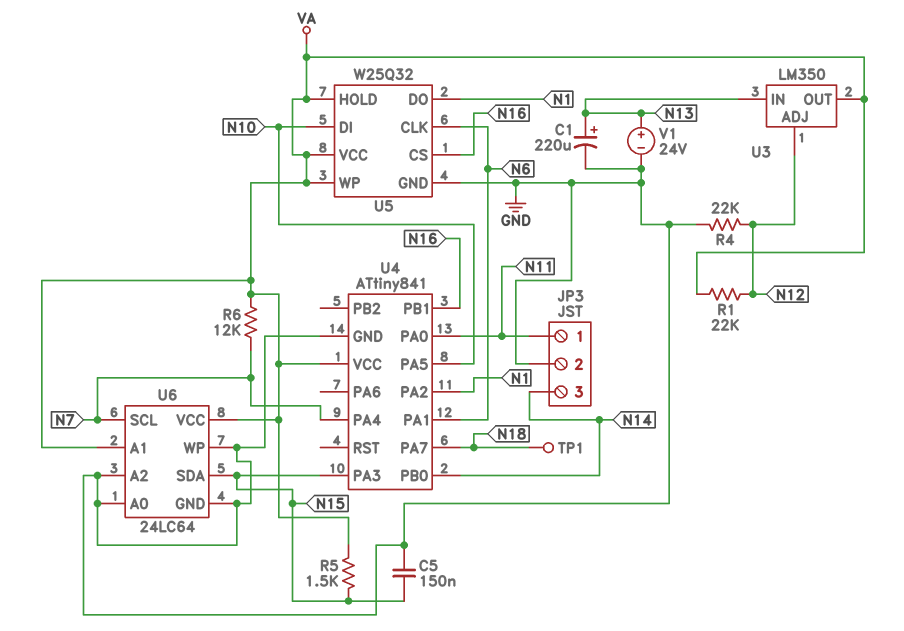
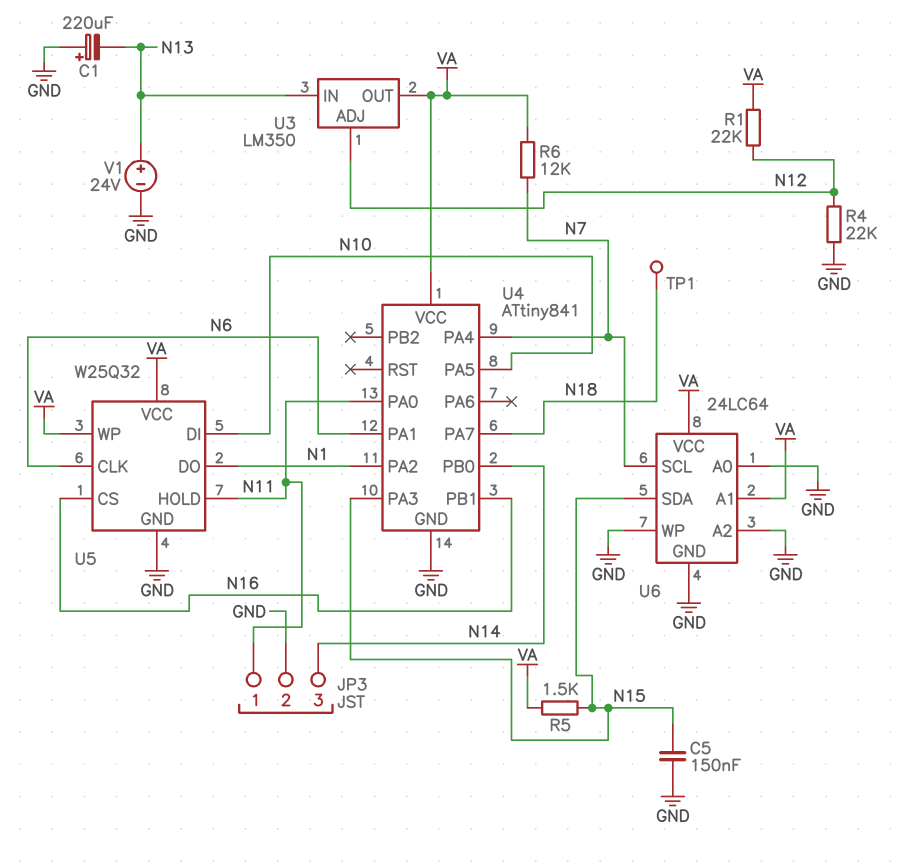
C1: 220uF (plus N13, minus GND) -> 220uF (plus GND, minus N13)
U5 pin HOLD: VA -> N11

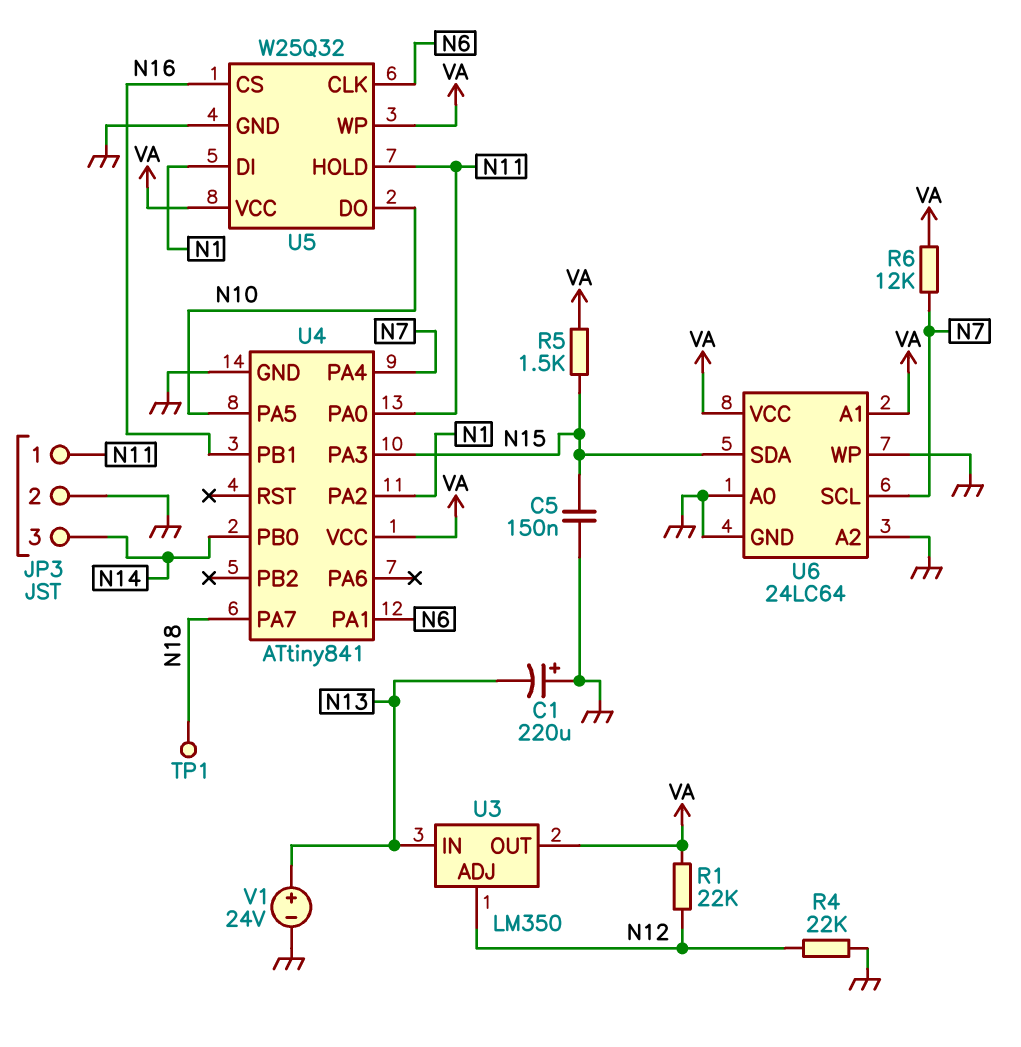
U5 pin DI: N10 -> N1
U5 pin DO: N1 -> N10

